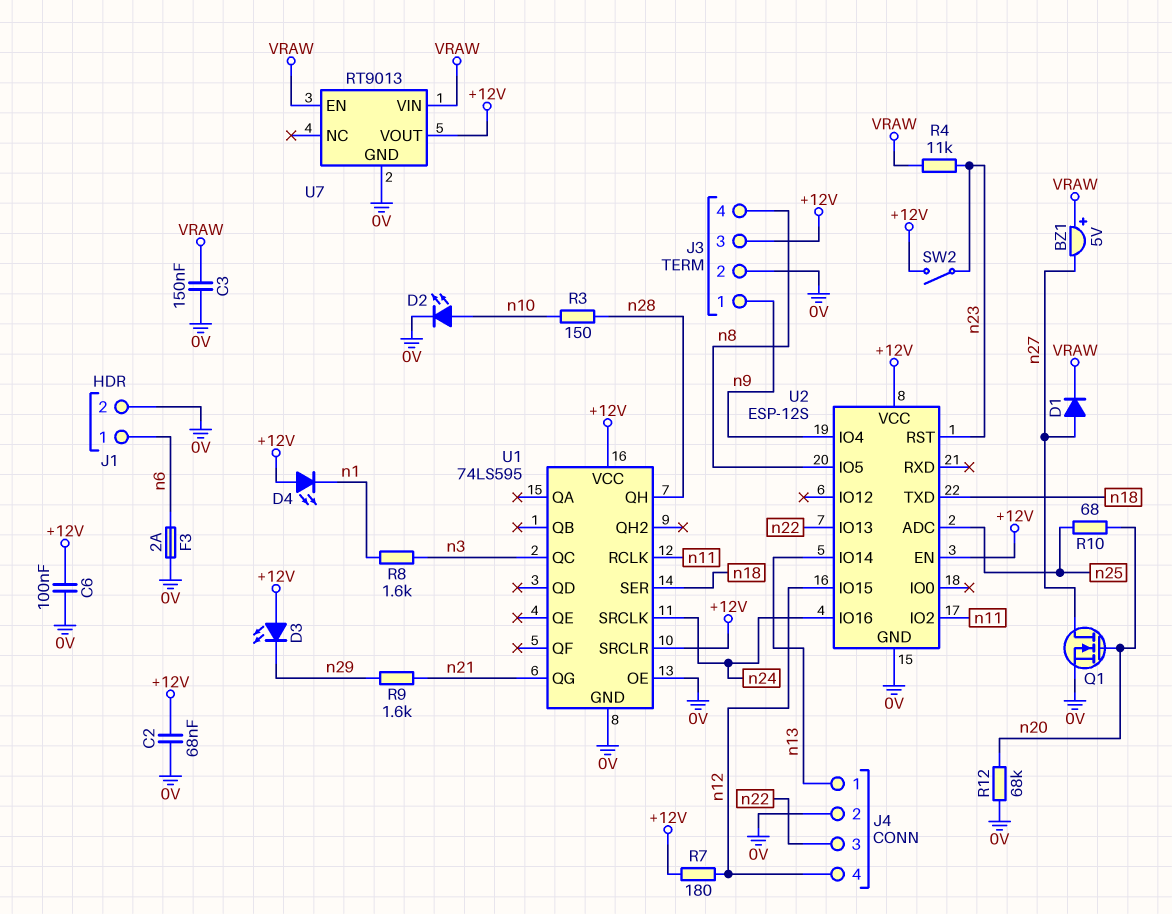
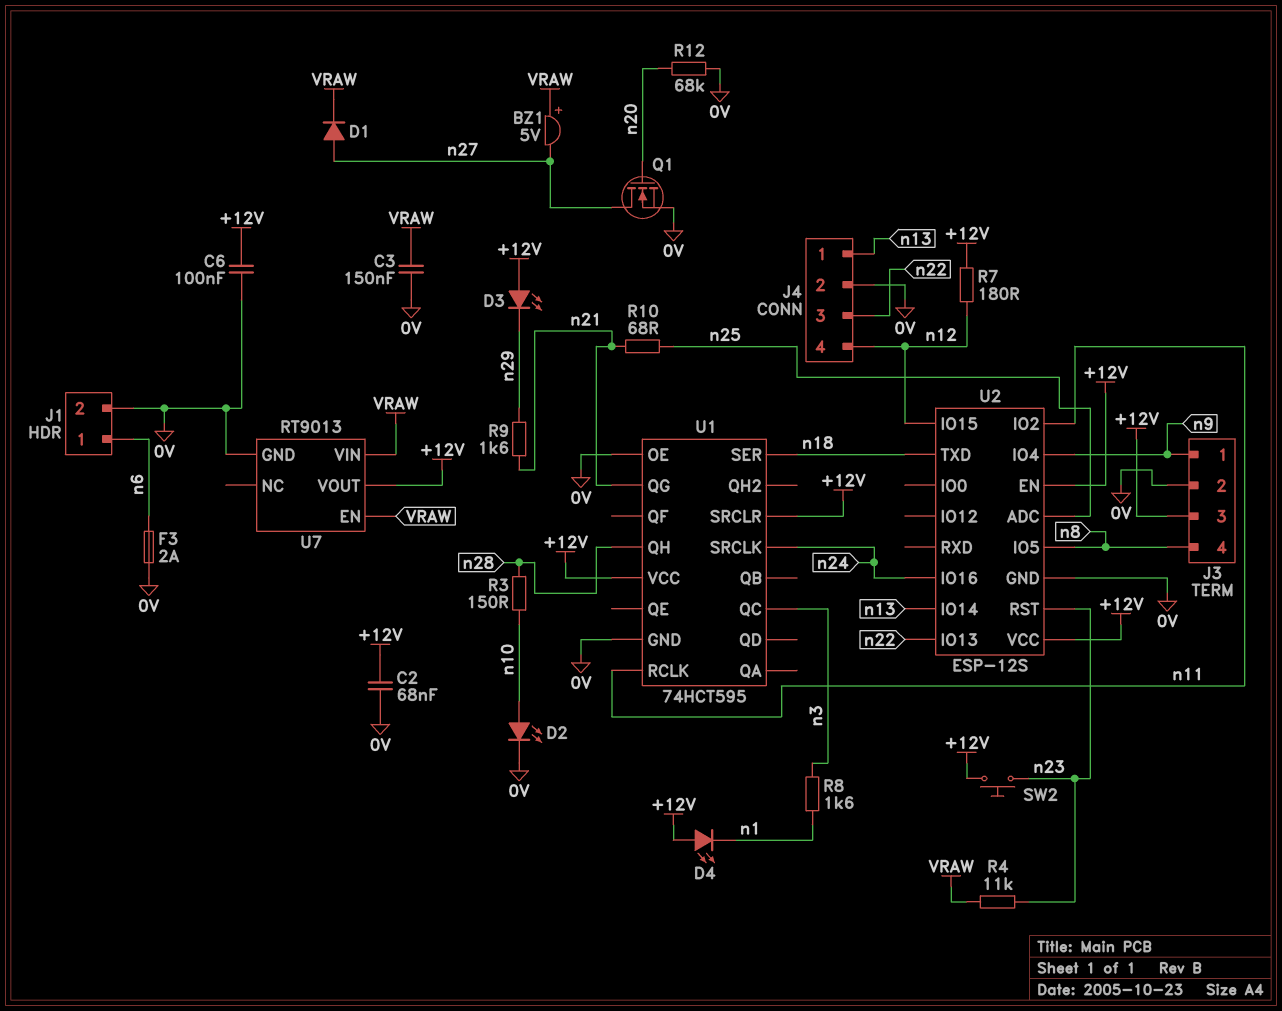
R10: 68 (n20, n25) -> 68 (n21, n25)
SW2: switch (+12V, n23) -> button (+12V, n23)
U1: 74LS595 -> 74HCT595

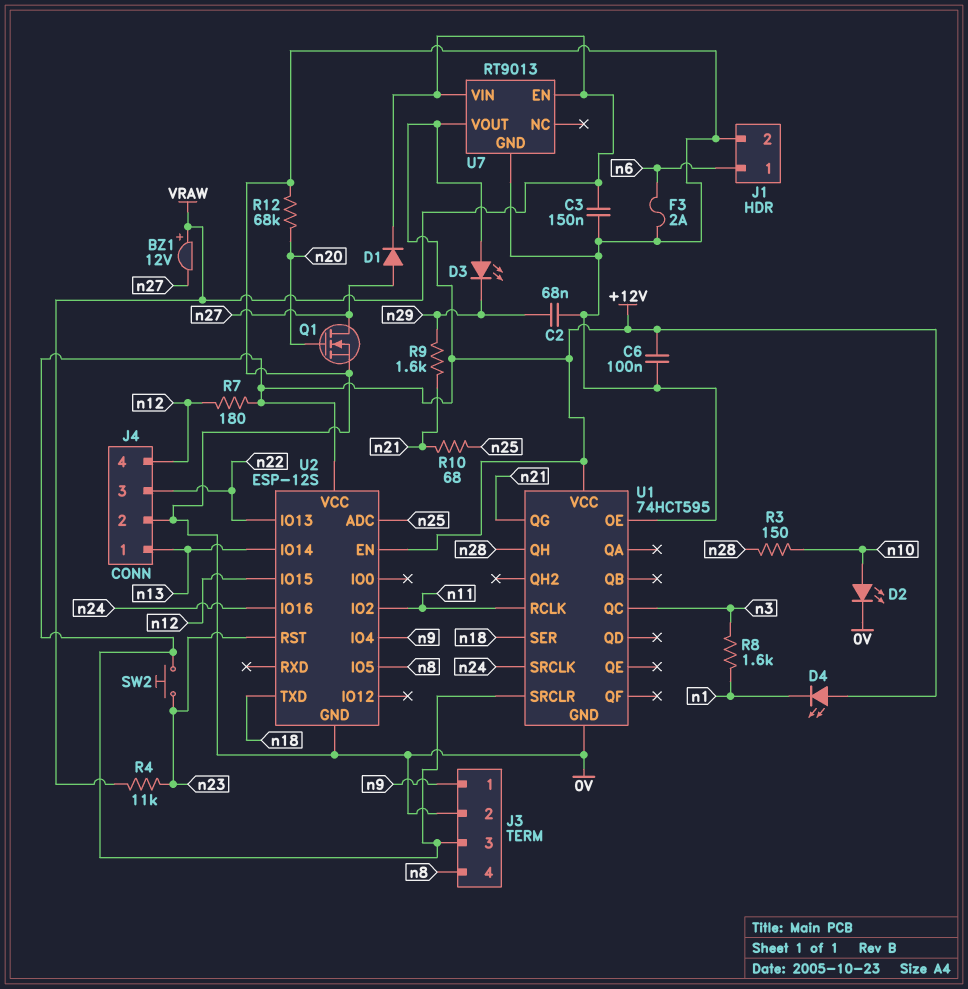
BZ1: buzzer 5V (plus VRAW, minus n27) -> buzzer 12V (plus VRAW, minus n27)
C2: 68nF (+12V, 0V) -> 68nF (0V, n29)

